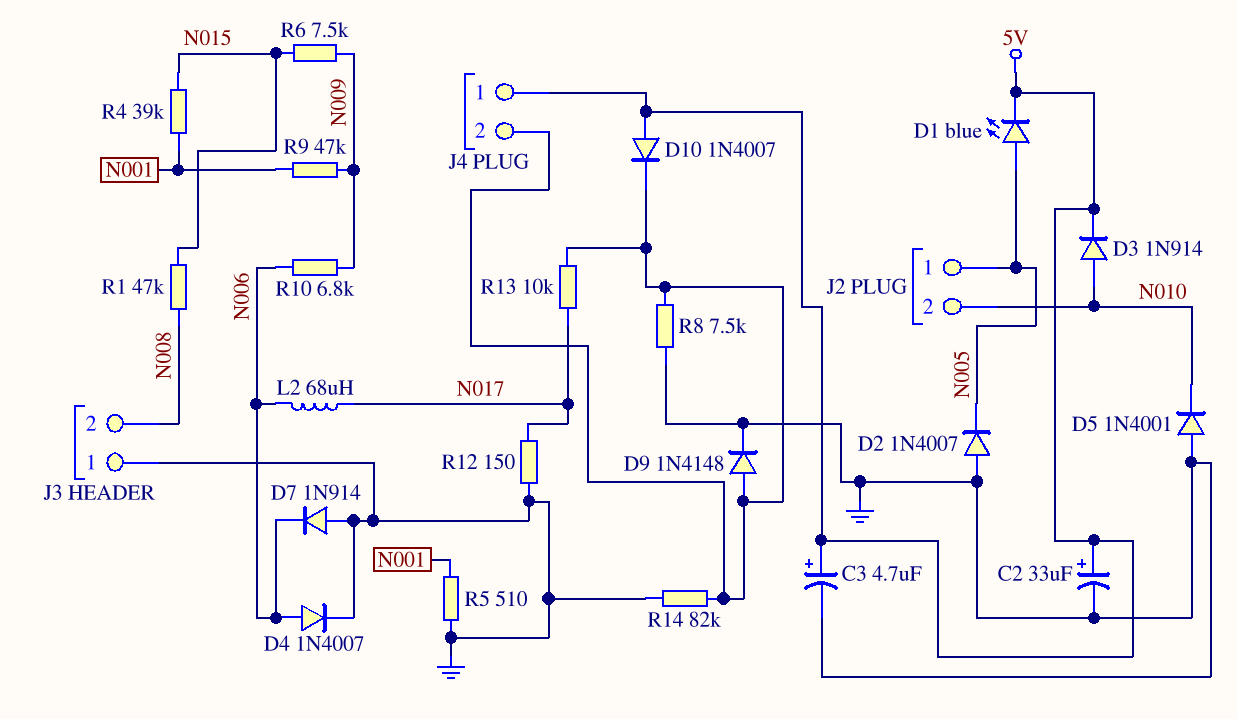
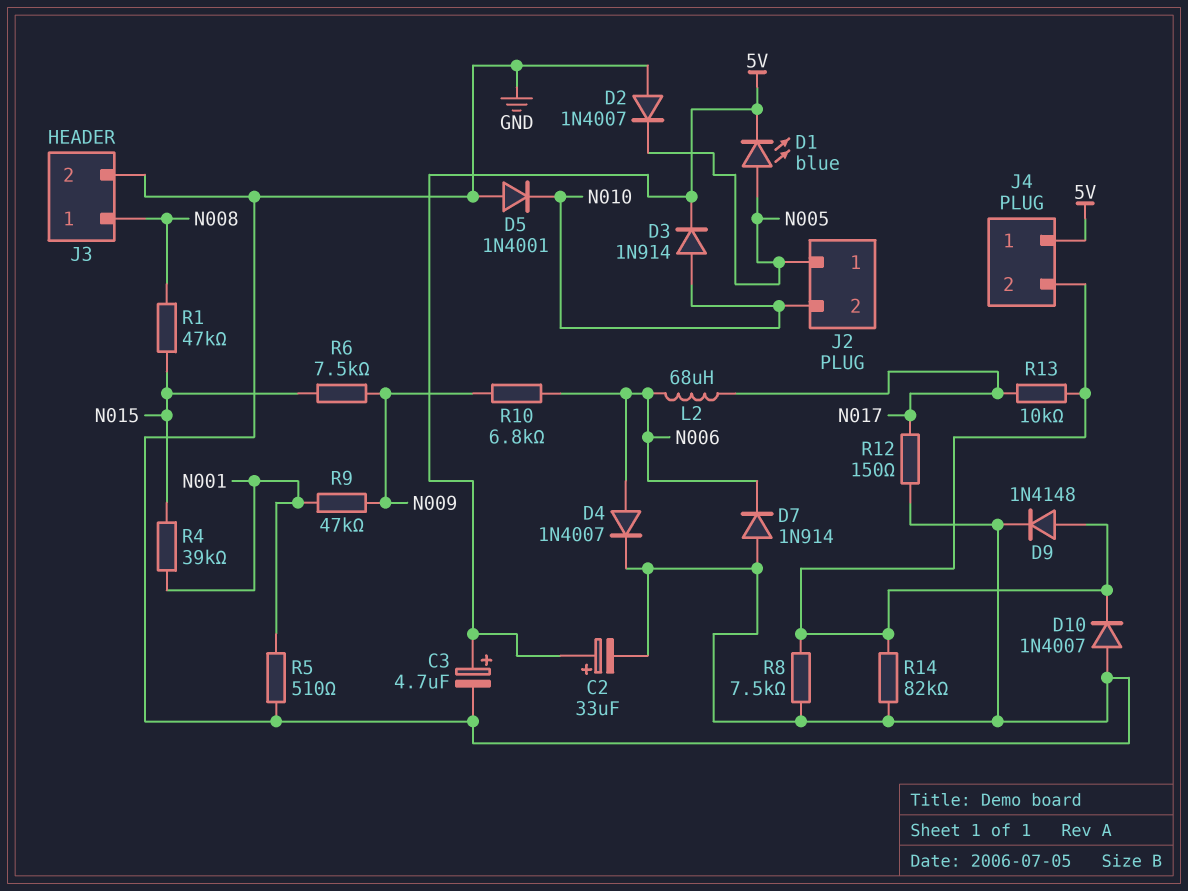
D10: diode 1N4007 (A 5V, K J4/2) -> diode 1N4007 (A GND, K J4/2)
J3 pin 1: GND -> N008
J3 pin 2: N008 -> GND

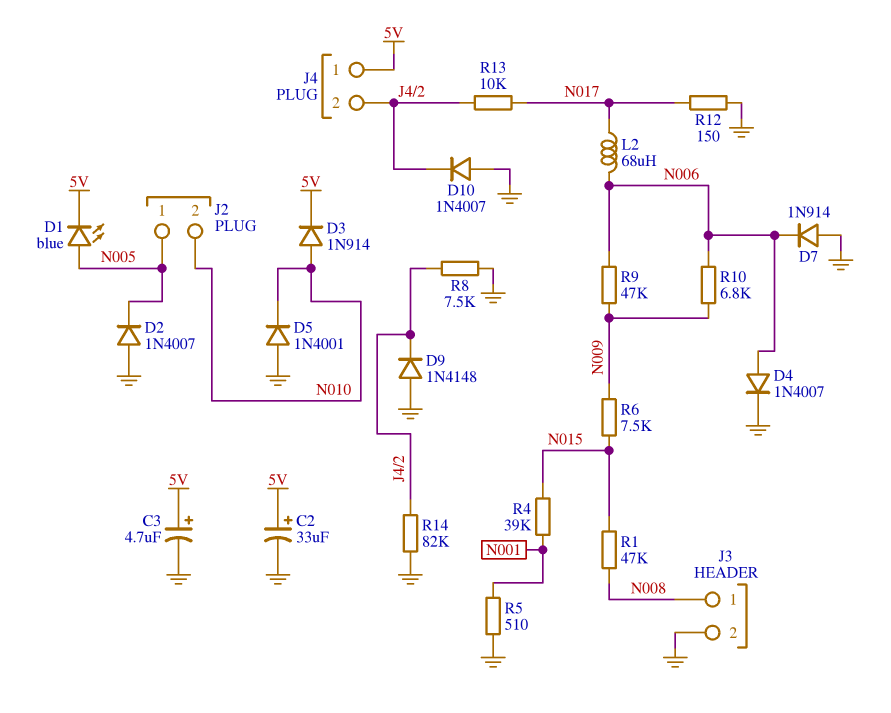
D9: diode 1N4148 (A J4/2, K GND) -> diode 1N4148 (A GND, K J4/2)
R9: 47k (N001, N009) -> 47k (N006, N009)

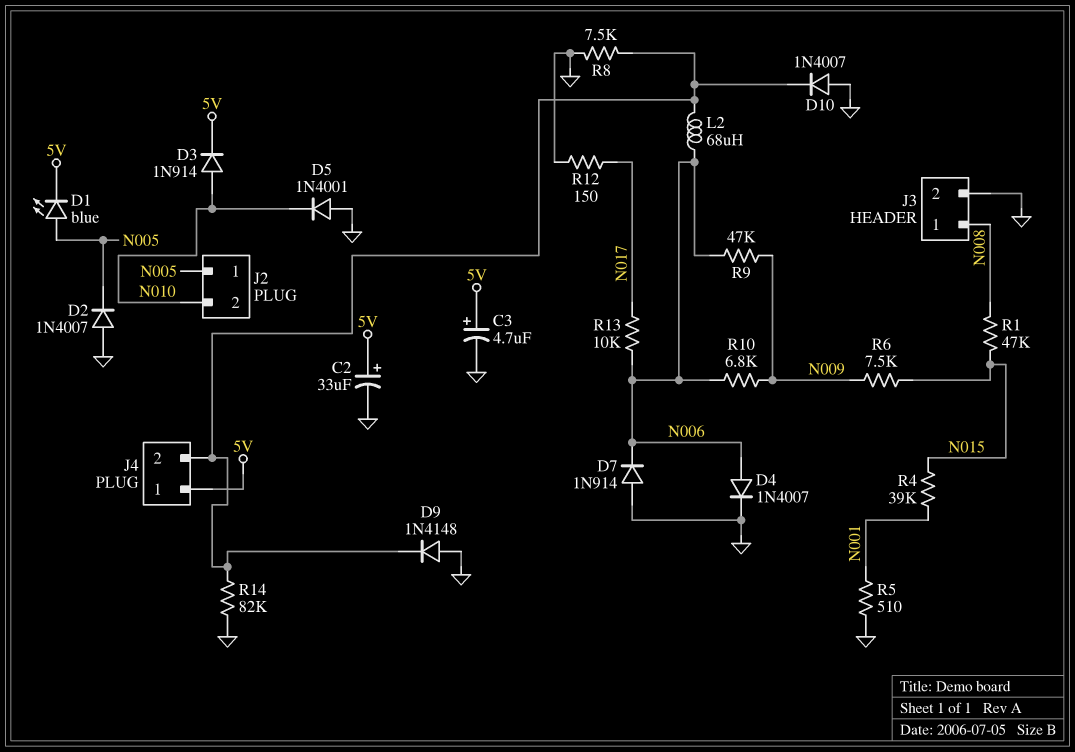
L2: 68uH (N006, N017) -> 68uH (J4/2, N006)
R13: 10k (J4/2, N017) -> 10k (N006, N017)

